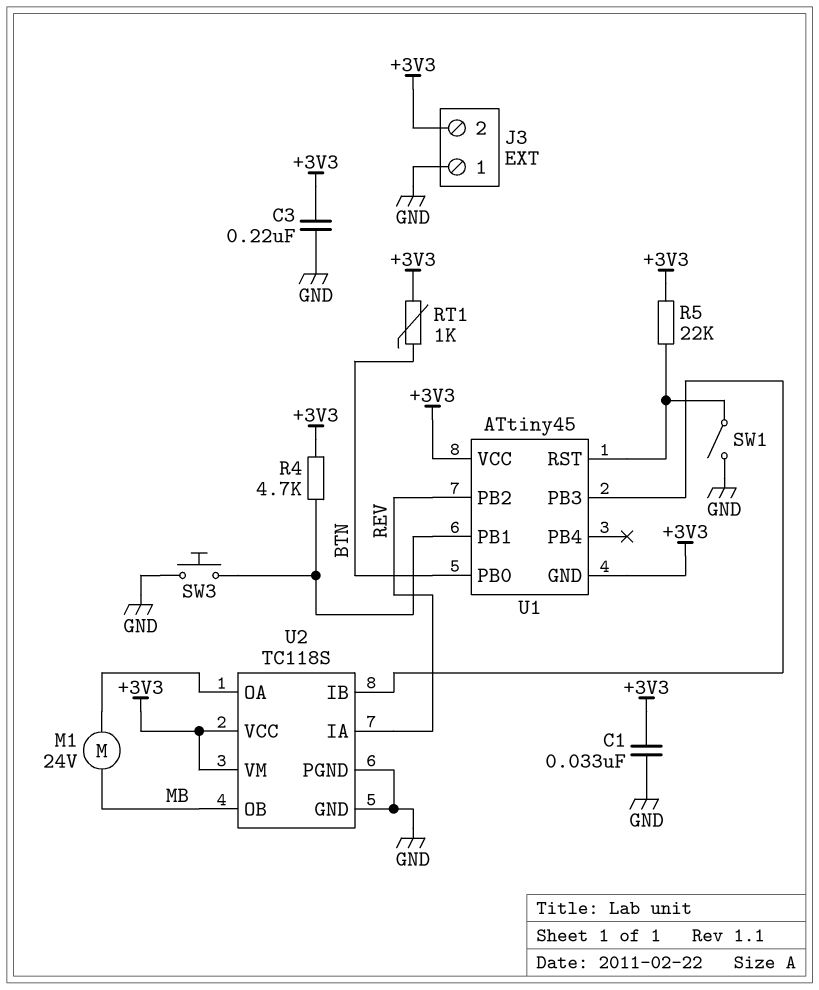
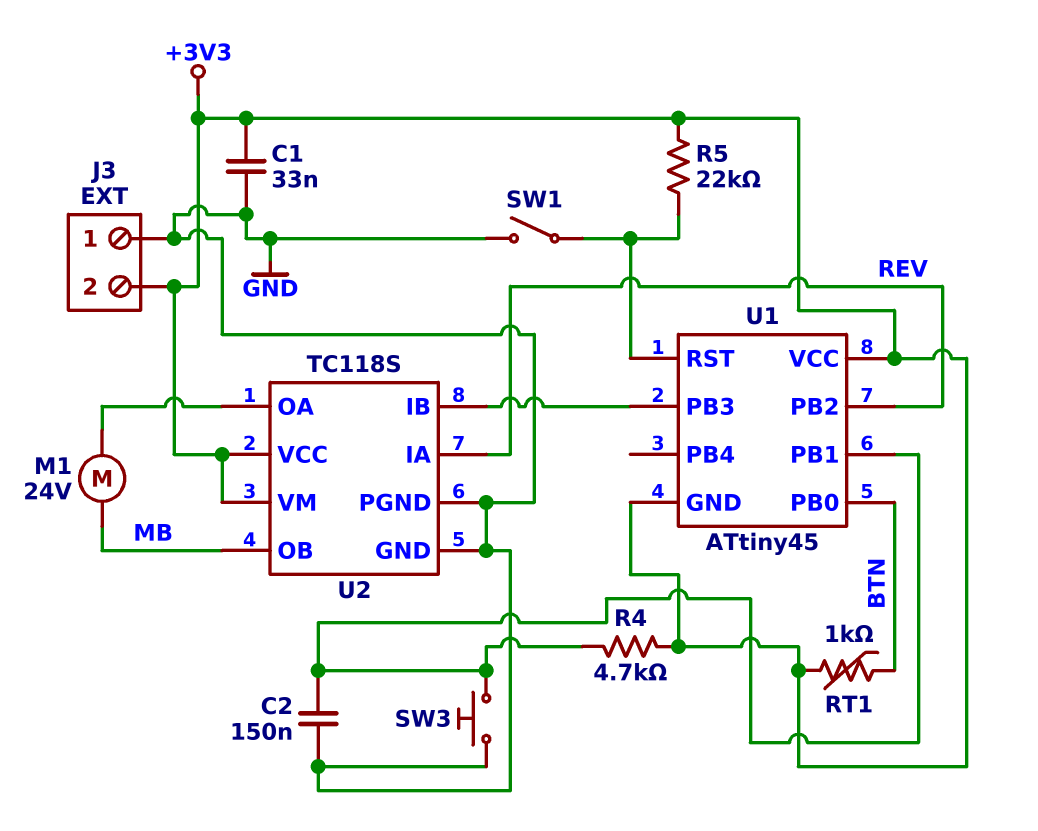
C2: none -> 150nF (GND, U1/PB1)
C3: 220nF (+3V3, GND) -> none

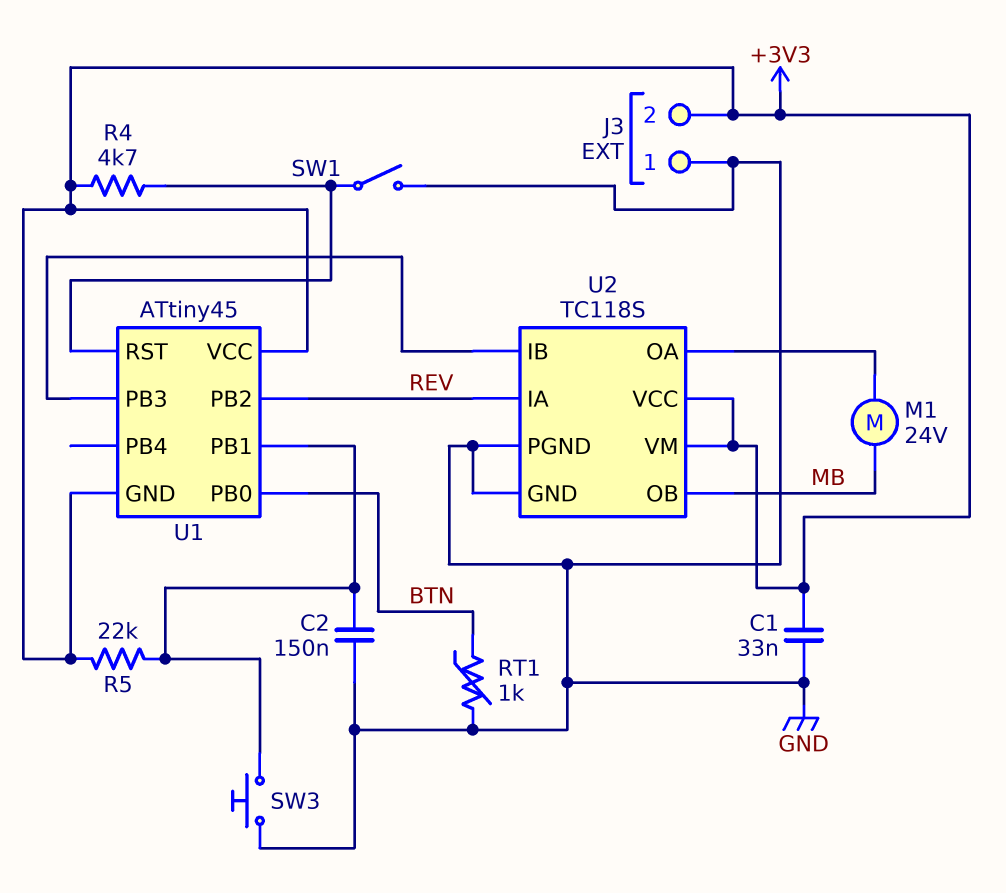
R4: 4.7k (+3V3, U1/PB1) -> 4.7k (+3V3, U1/RST)
R5: 22k (+3V3, U1/RST) -> 22k (+3V3, U1/PB1)
RT1: 1k (+3V3, BTN) -> 1k (BTN, GND)

